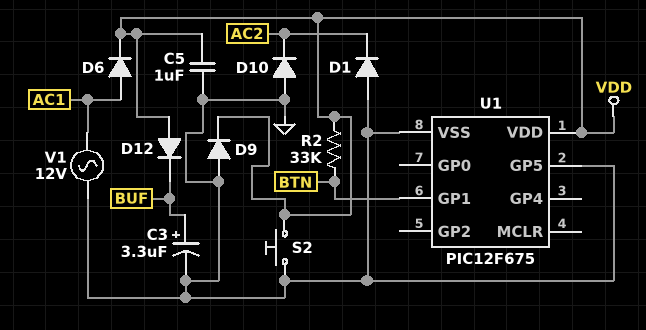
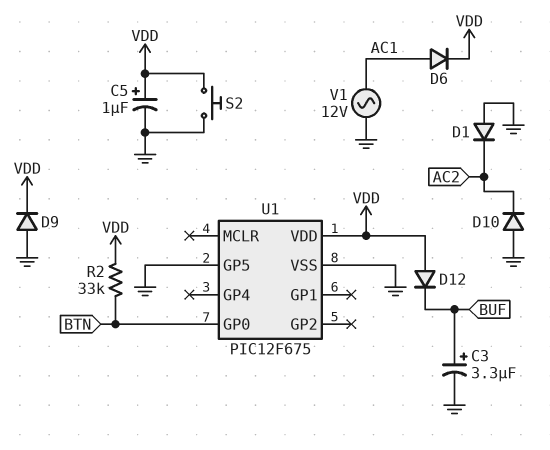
C5: 1uF (GND, VDD) -> 1uF (plus VDD, minus GND)
U1 pin GP0: none -> BTN
U1 pin GP1: BTN -> none

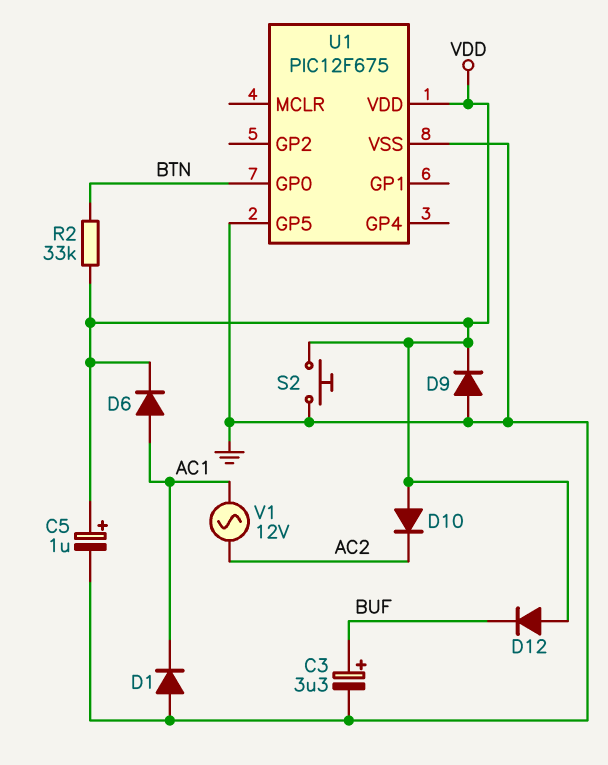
D1: diode (A GND, K AC2) -> diode (A GND, K AC1)
D10: diode (A GND, K AC2) -> diode (A VDD, K AC2)
V1: AC 12V (AC1, GND) -> AC 12V (AC1, AC2)

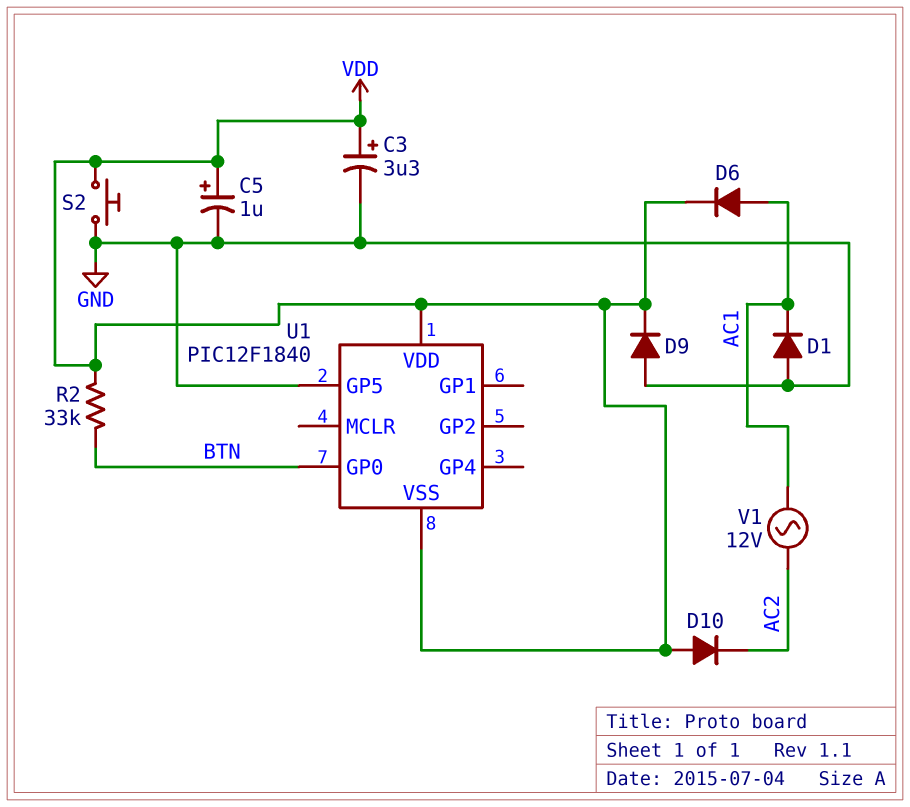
C3: 3.3uF (plus BUF, minus GND) -> 3.3uF (plus VDD, minus GND)
D12: diode (A VDD, K BUF) -> none
U1: PIC12F675 -> PIC12F1840
U1 pin VSS: GND -> VDD

